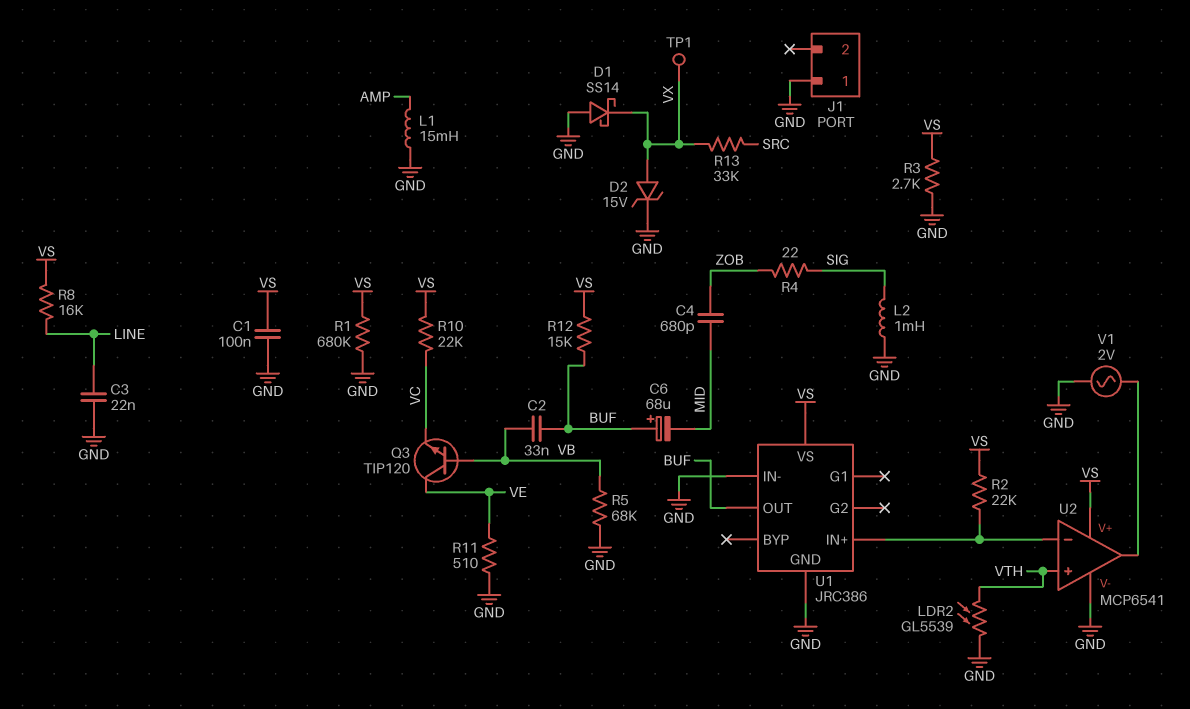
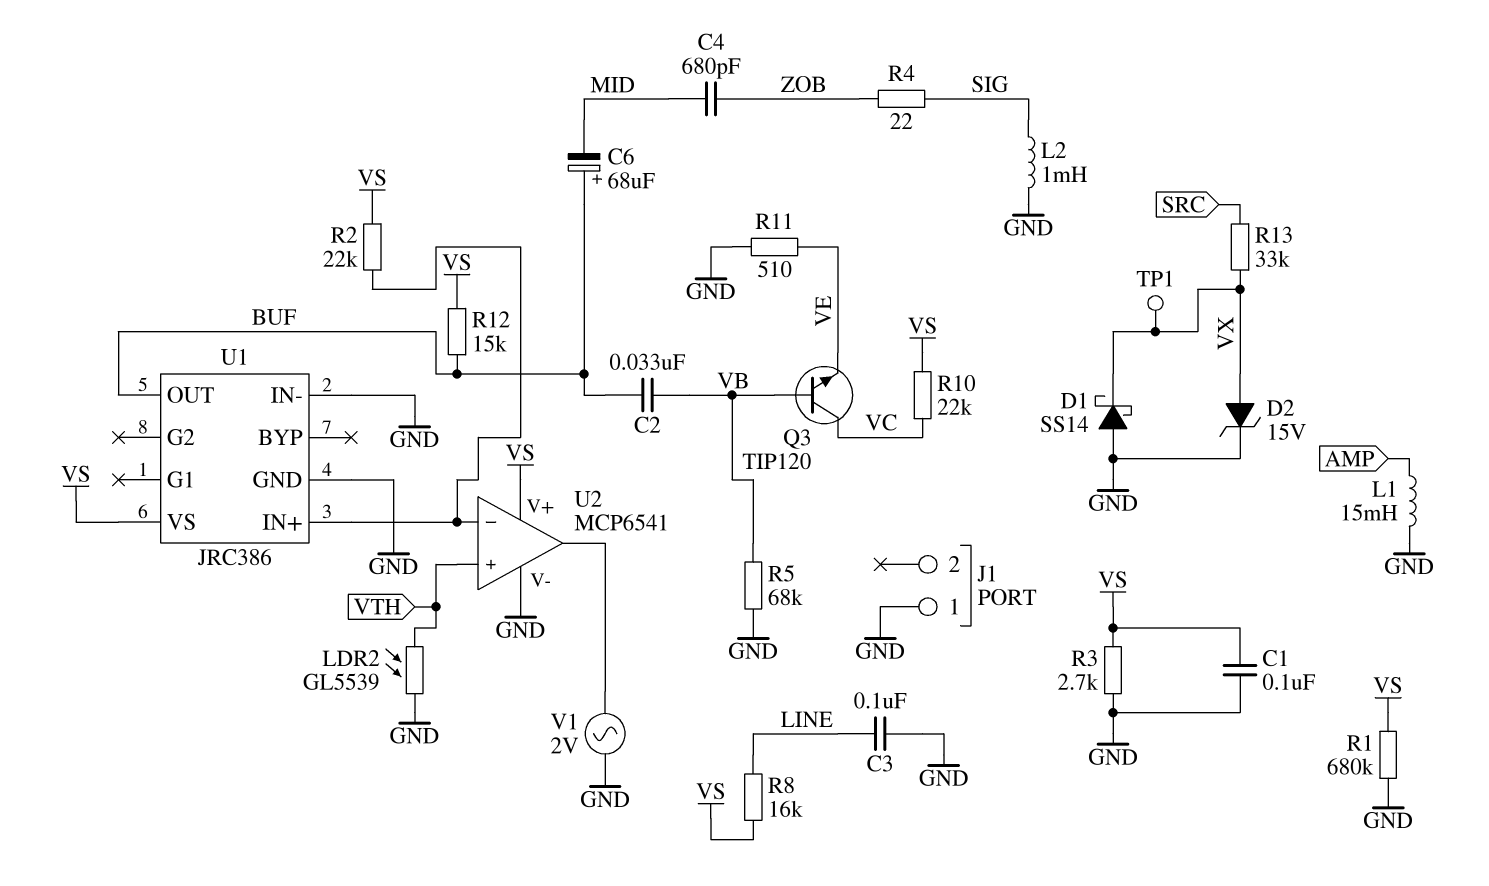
C3: 22nF (GND, LINE) -> 100nF (GND, LINE)
Q3: NPN TIP120 (B VB, C VE, E VC) -> NPN TIP120 (B VB, C VC, E VE)

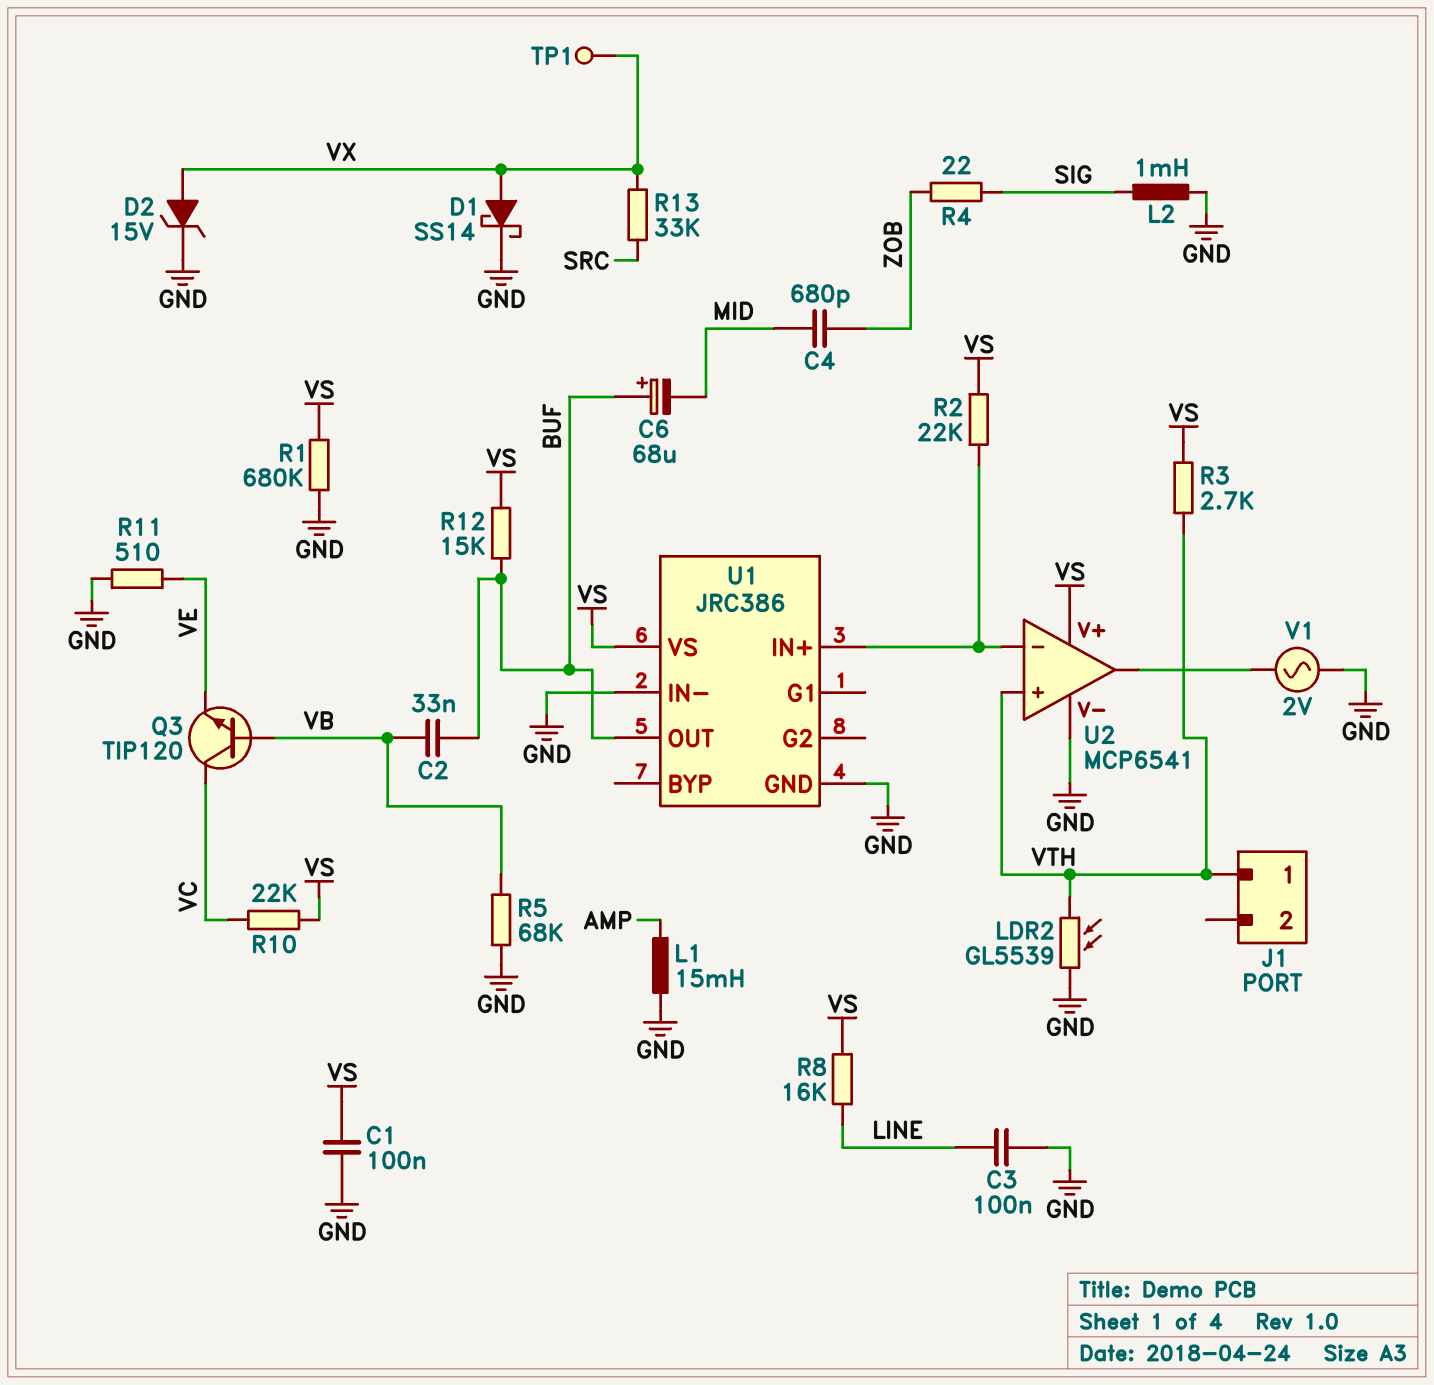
D1: schottky SS14 (A GND, K VX) -> schottky SS14 (A VX, K GND)
J1 pin 1: GND -> VTH
R3: 2.7k (GND, VS) -> 2.7k (VS, VTH)

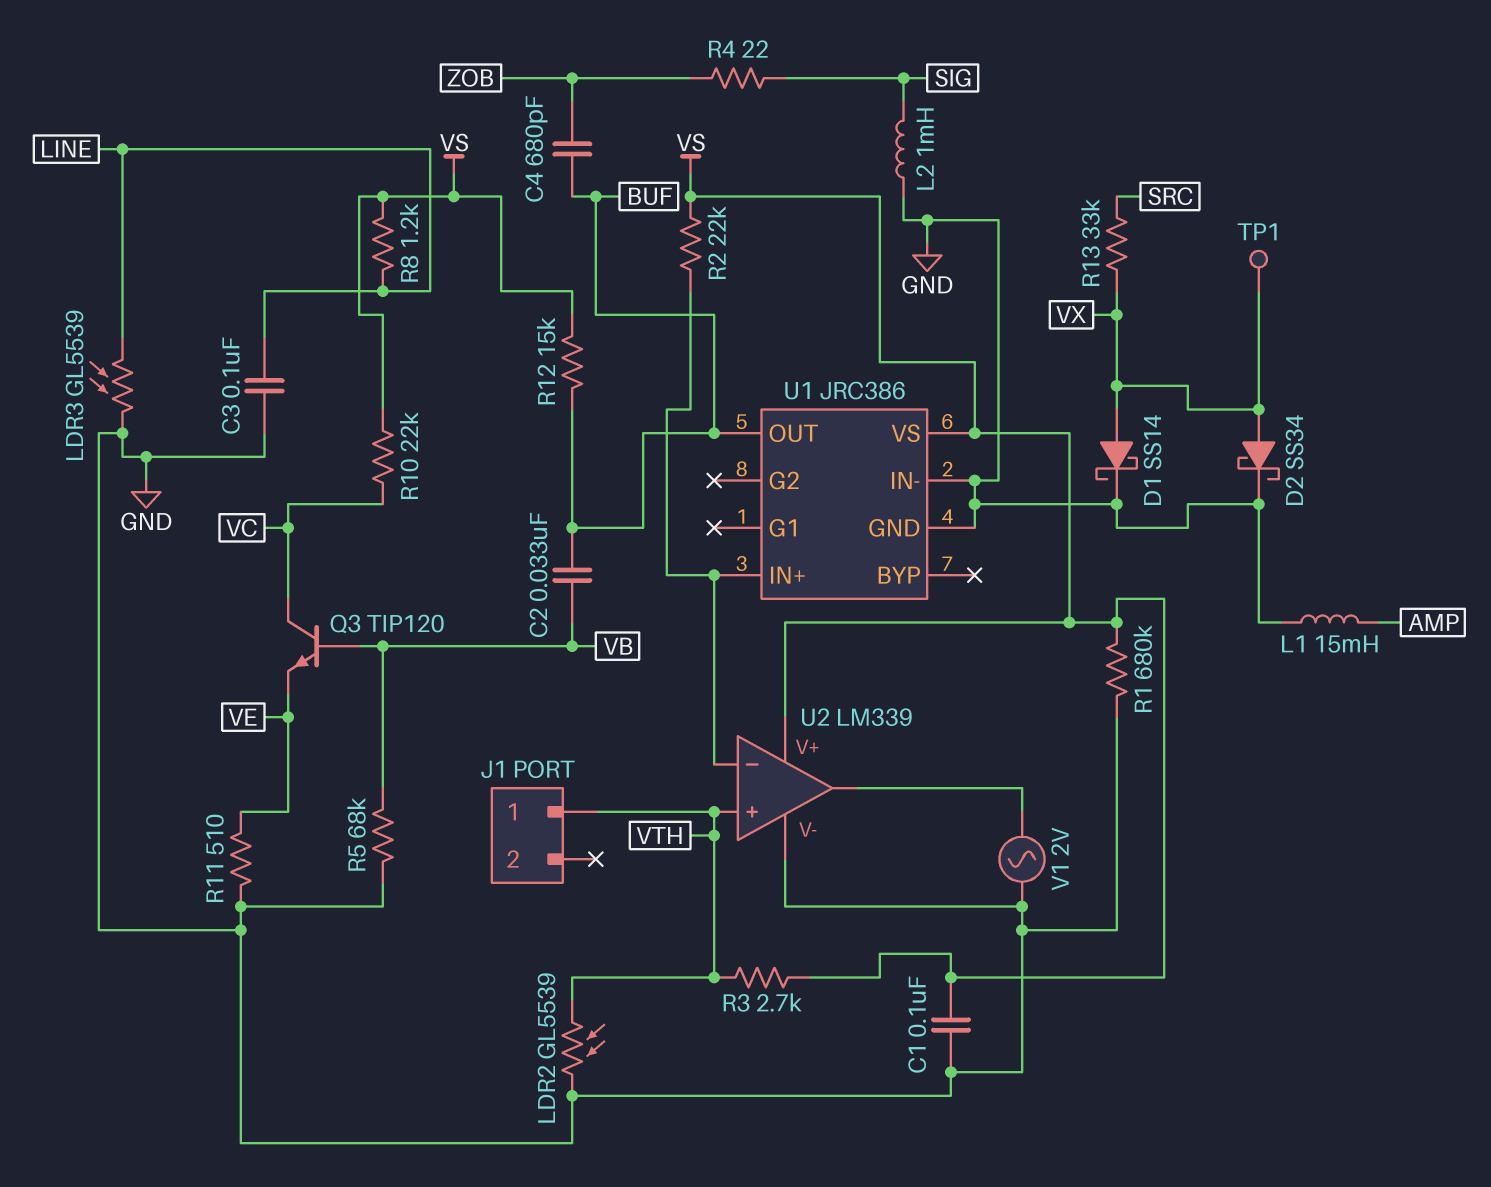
C4: 680pF (MID, ZOB) -> 680pF (BUF, ZOB)
C6: 68uF (plus BUF, minus MID) -> none
D2: zener 15V (A VX, K GND) -> schottky SS34 (A VX, K GND)
LDR3: none -> GL5539 (GND, LINE)
R8: 16k (LINE, VS) -> 1.2k (LINE, VS)
U2: MCP6541 -> LM339

